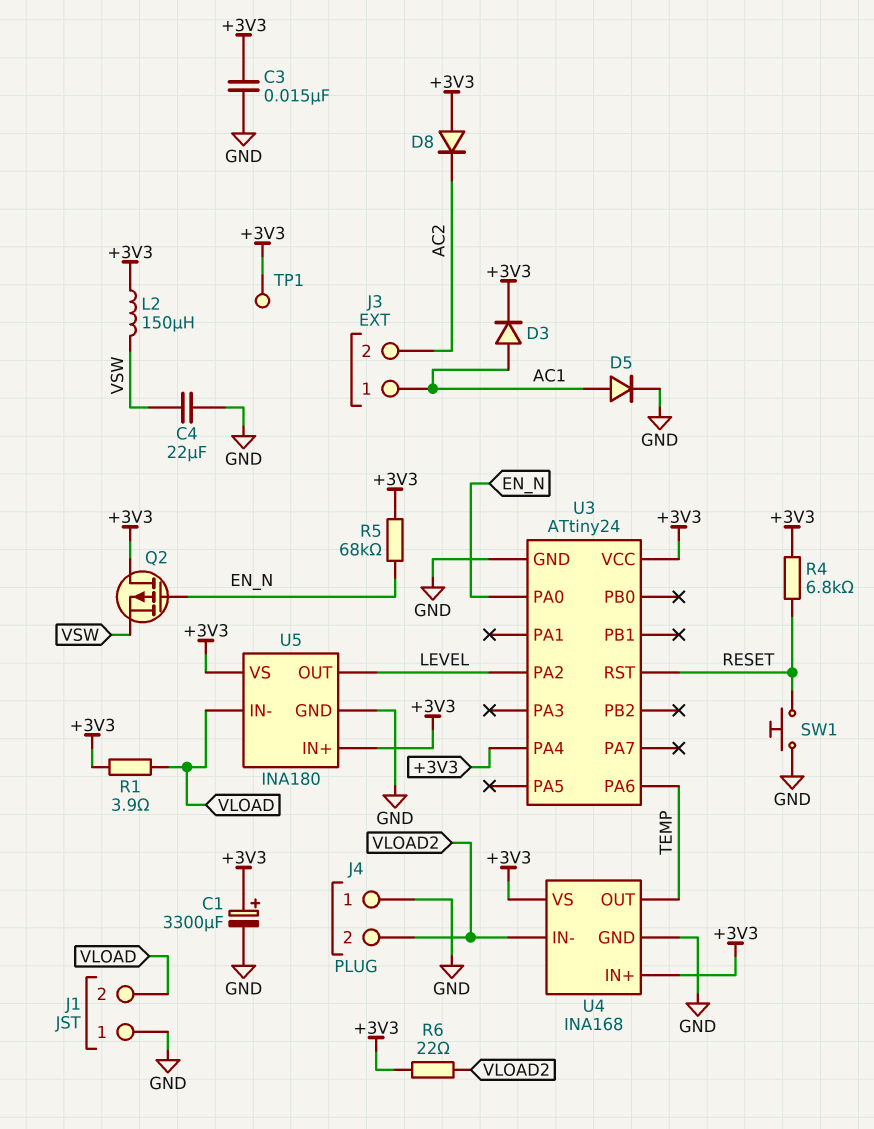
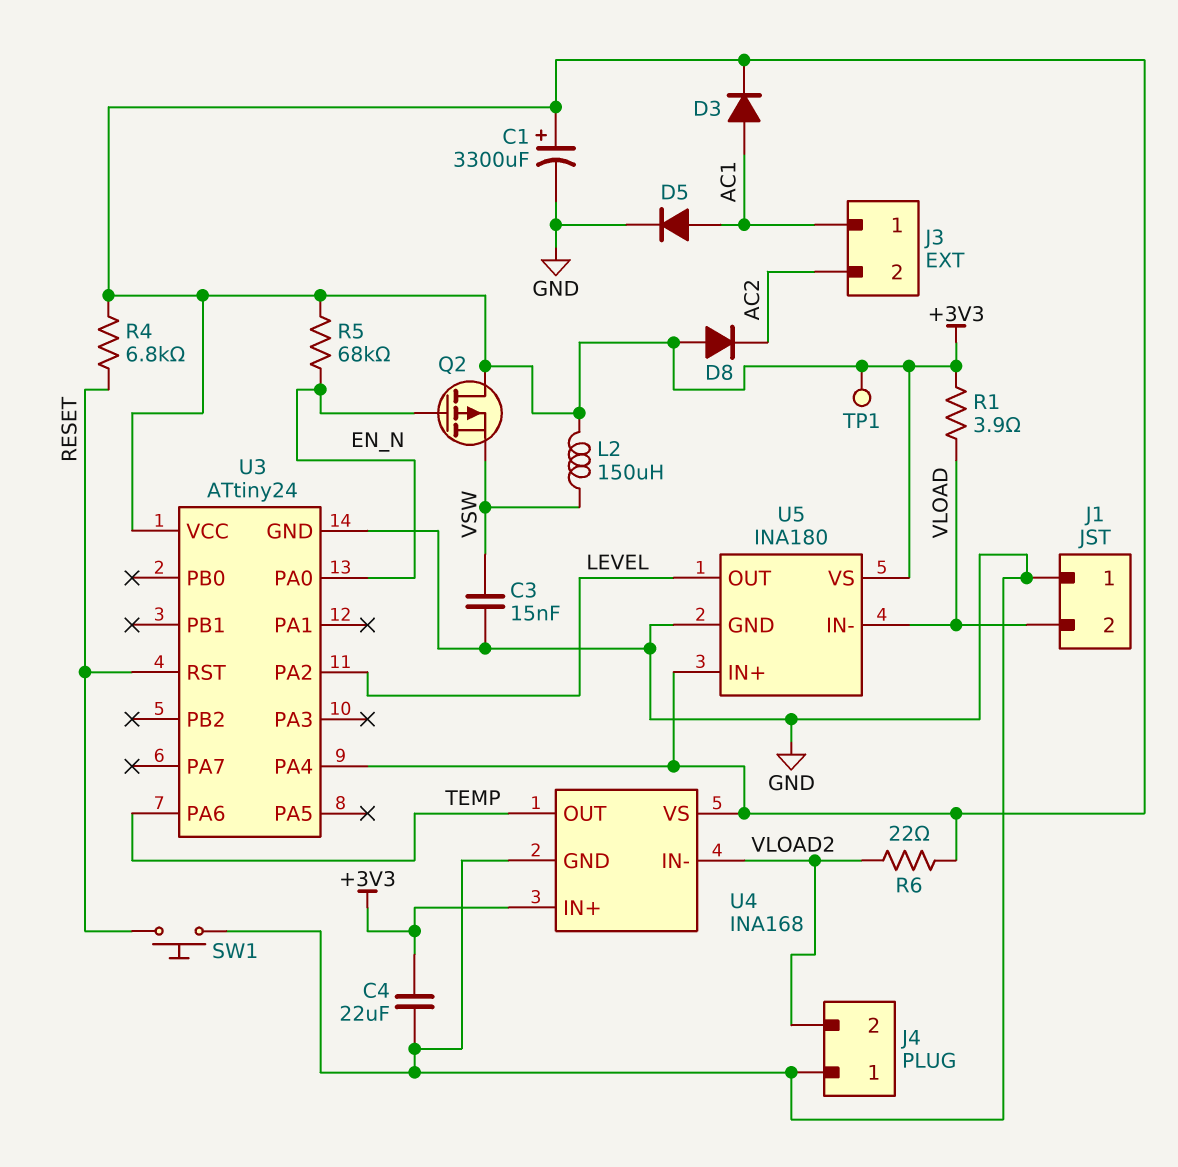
C3: 15nF (+3V3, GND) -> 15nF (GND, VSW)
C4: 22uF (GND, VSW) -> 22uF (+3V3, GND)

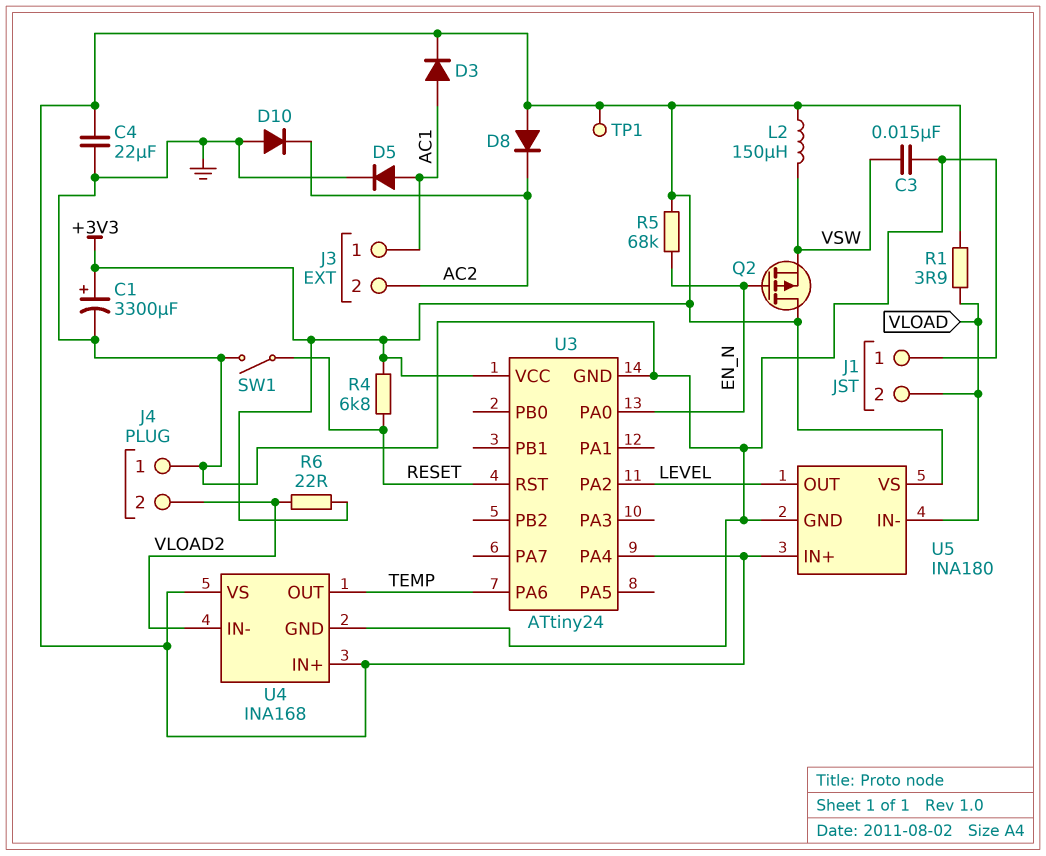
D10: none -> diode (A GND, K AC2)
SW1: button (GND, RESET) -> switch (GND, RESET)

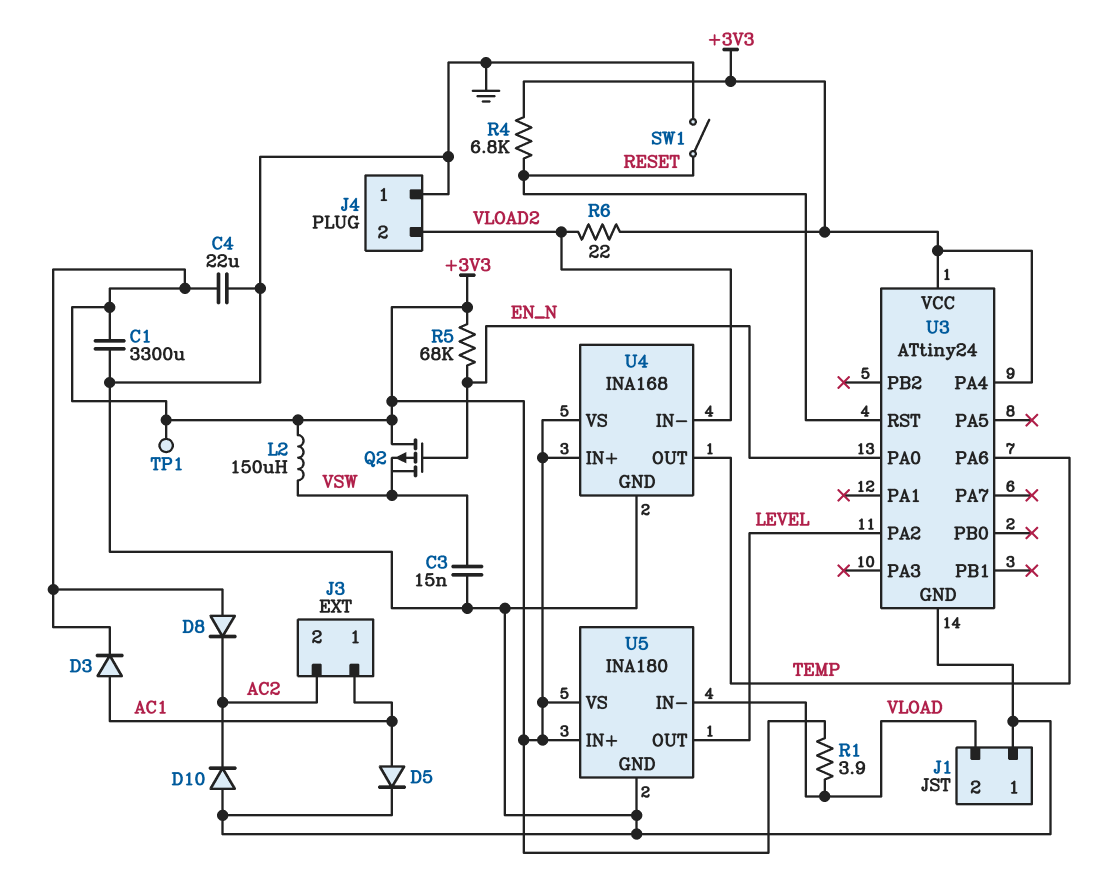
C1: 3300uF (plus +3V3, minus GND) -> 3300uF (+3V3, GND)

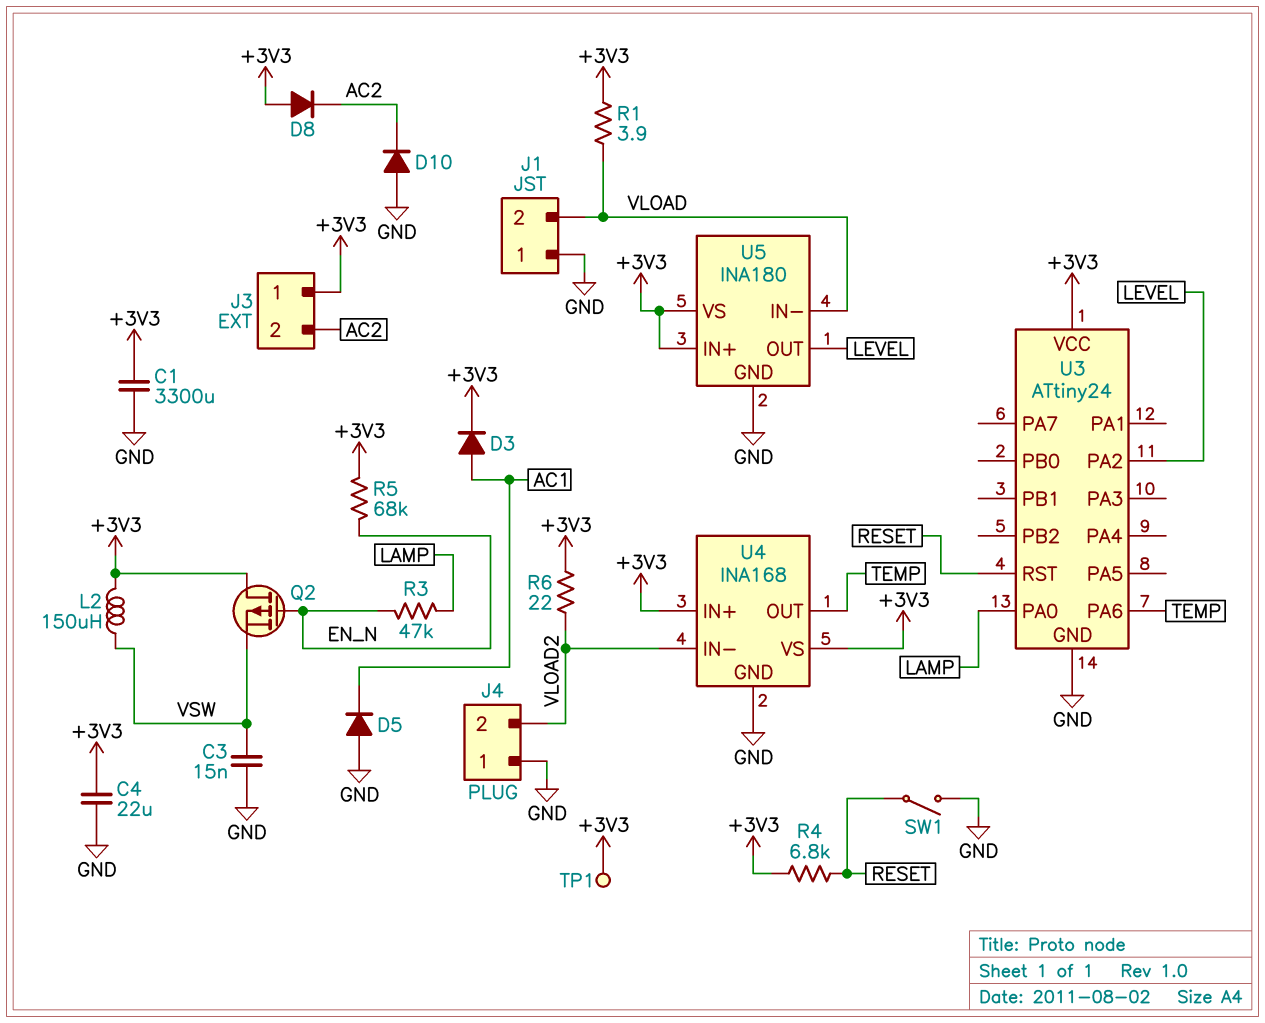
D5: diode (A AC1, K GND) -> diode (A GND, K AC1)
J3 pin 1: AC1 -> +3V3
R3: none -> 47k (EN_N, LAMP)
U3 pin PA0: EN_N -> LAMP
U3 pin PA4: +3V3 -> none

